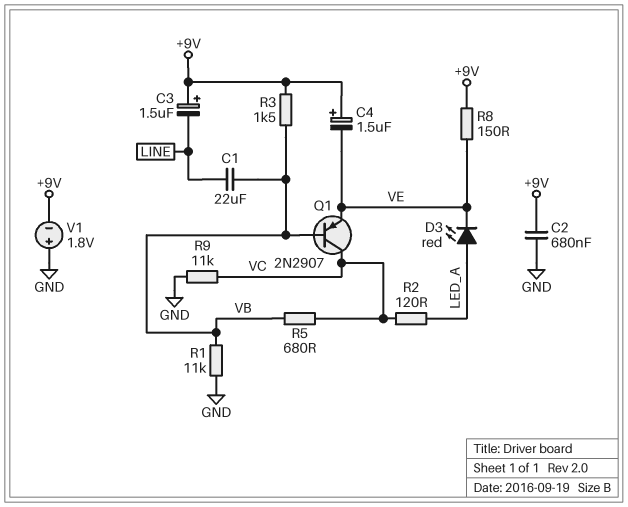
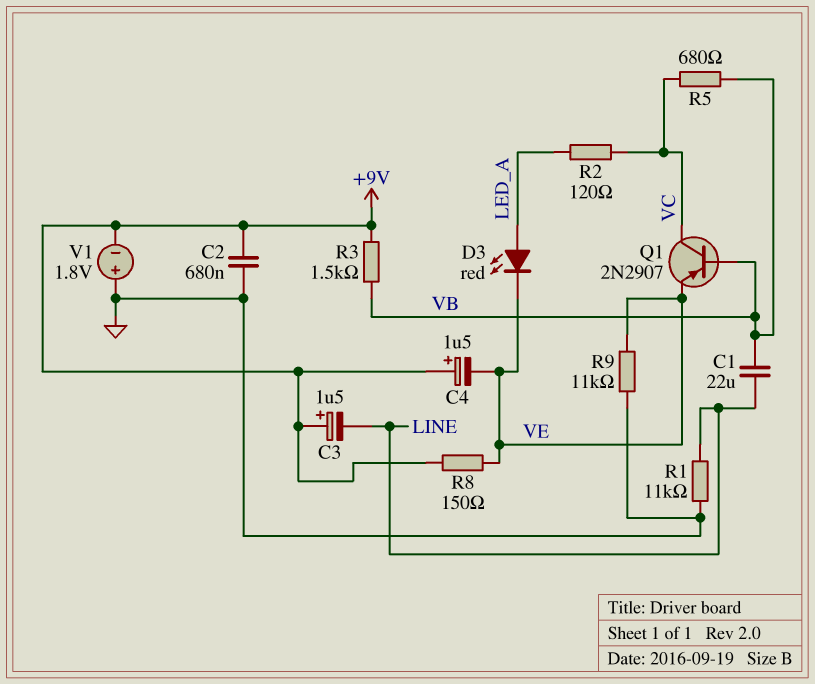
R1: 11k (GND, VB) -> 11k (GND, LINE)
R9: 11k (GND, VC) -> 11k (GND, VE)

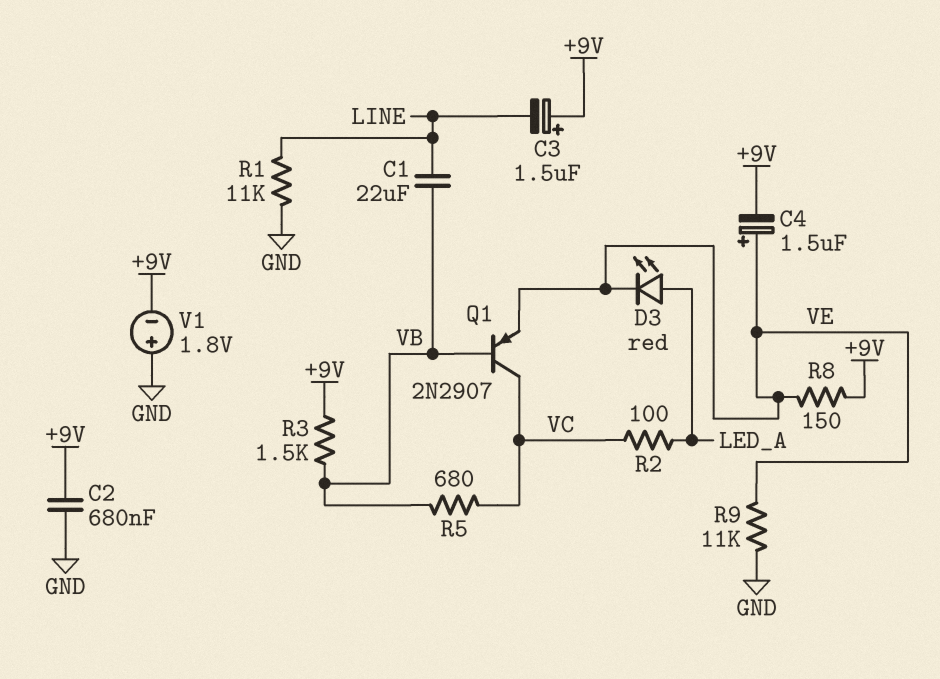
C4: 1.5uF (plus +9V, minus VE) -> 1.5uF (plus VE, minus +9V)
R2: 120 (LED_A, VC) -> 100 (LED_A, VC)

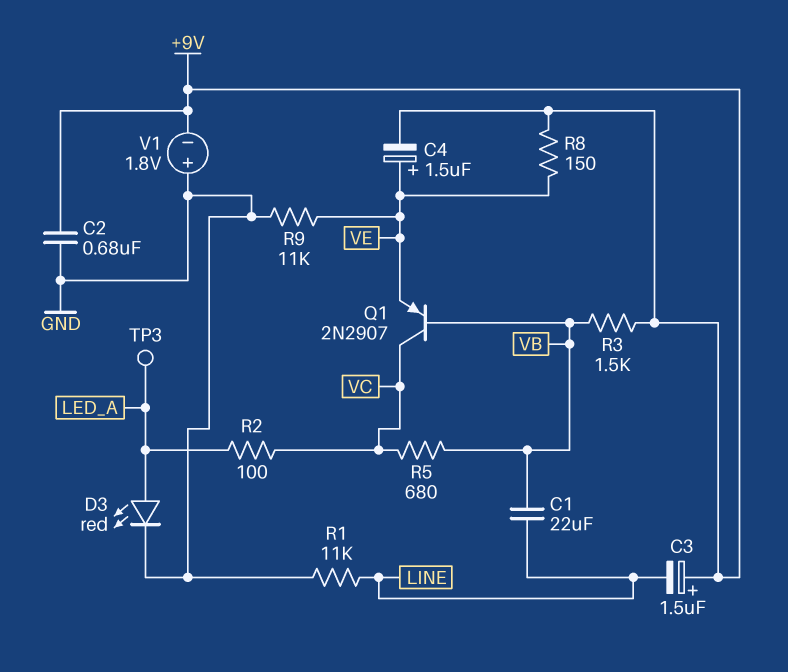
D3: LED red (A LED_A, K VE) -> LED red (A LED_A, K GND)
TP3: none -> test point (LED_A)

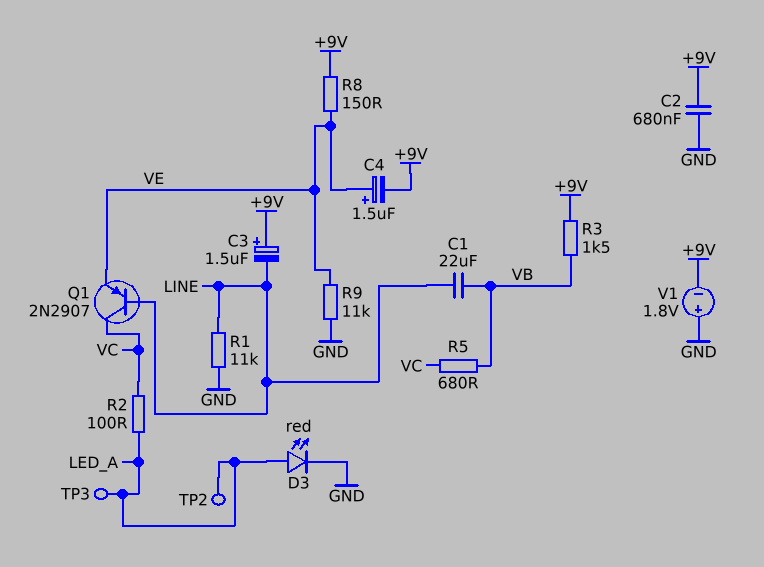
Q1: PNP 2N2907 (B VB, C VC, E VE) -> PNP 2N2907 (B LINE, C VC, E VE)
TP2: none -> test point (LED_A)

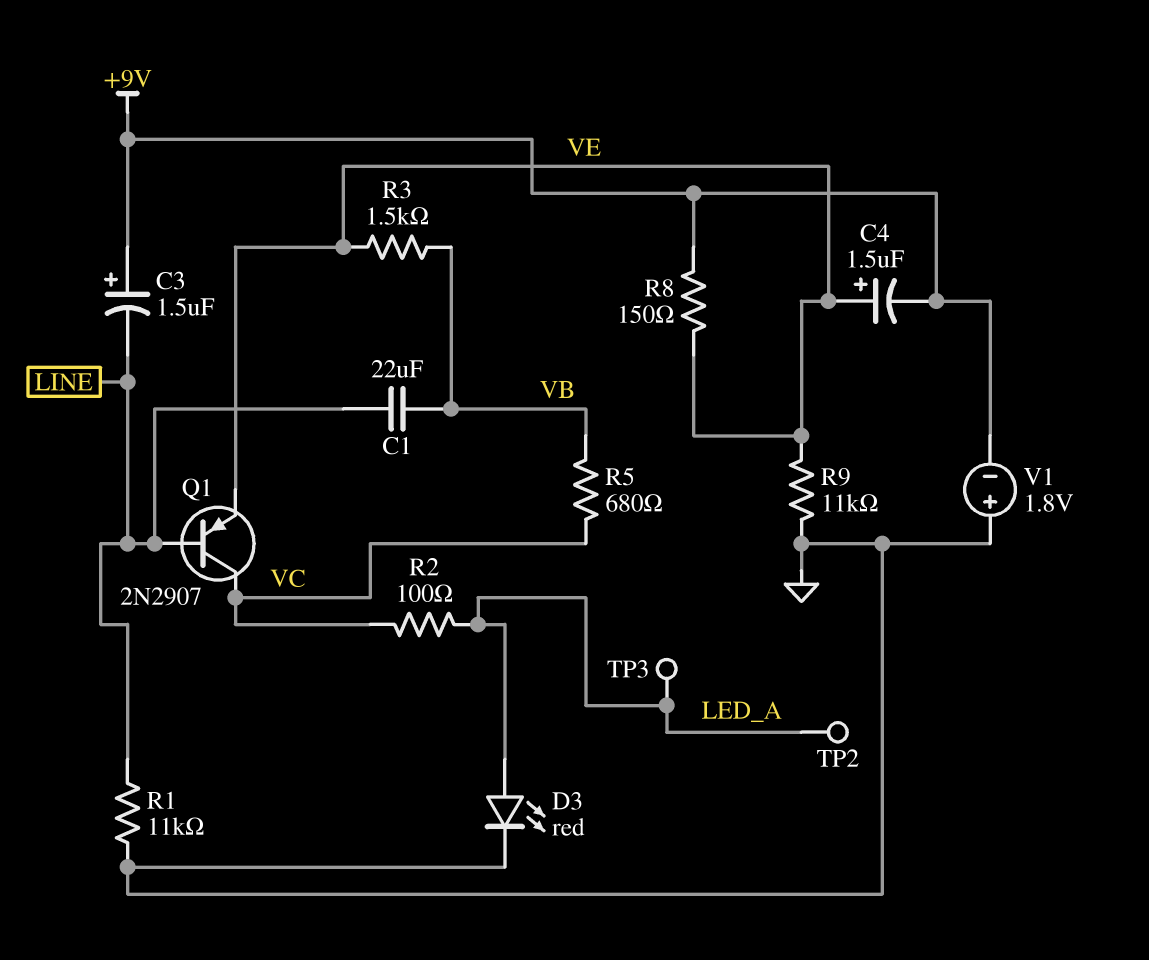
C2: 680nF (+9V, GND) -> none
R3: 1.5k (+9V, VB) -> 1.5k (VB, VE)

